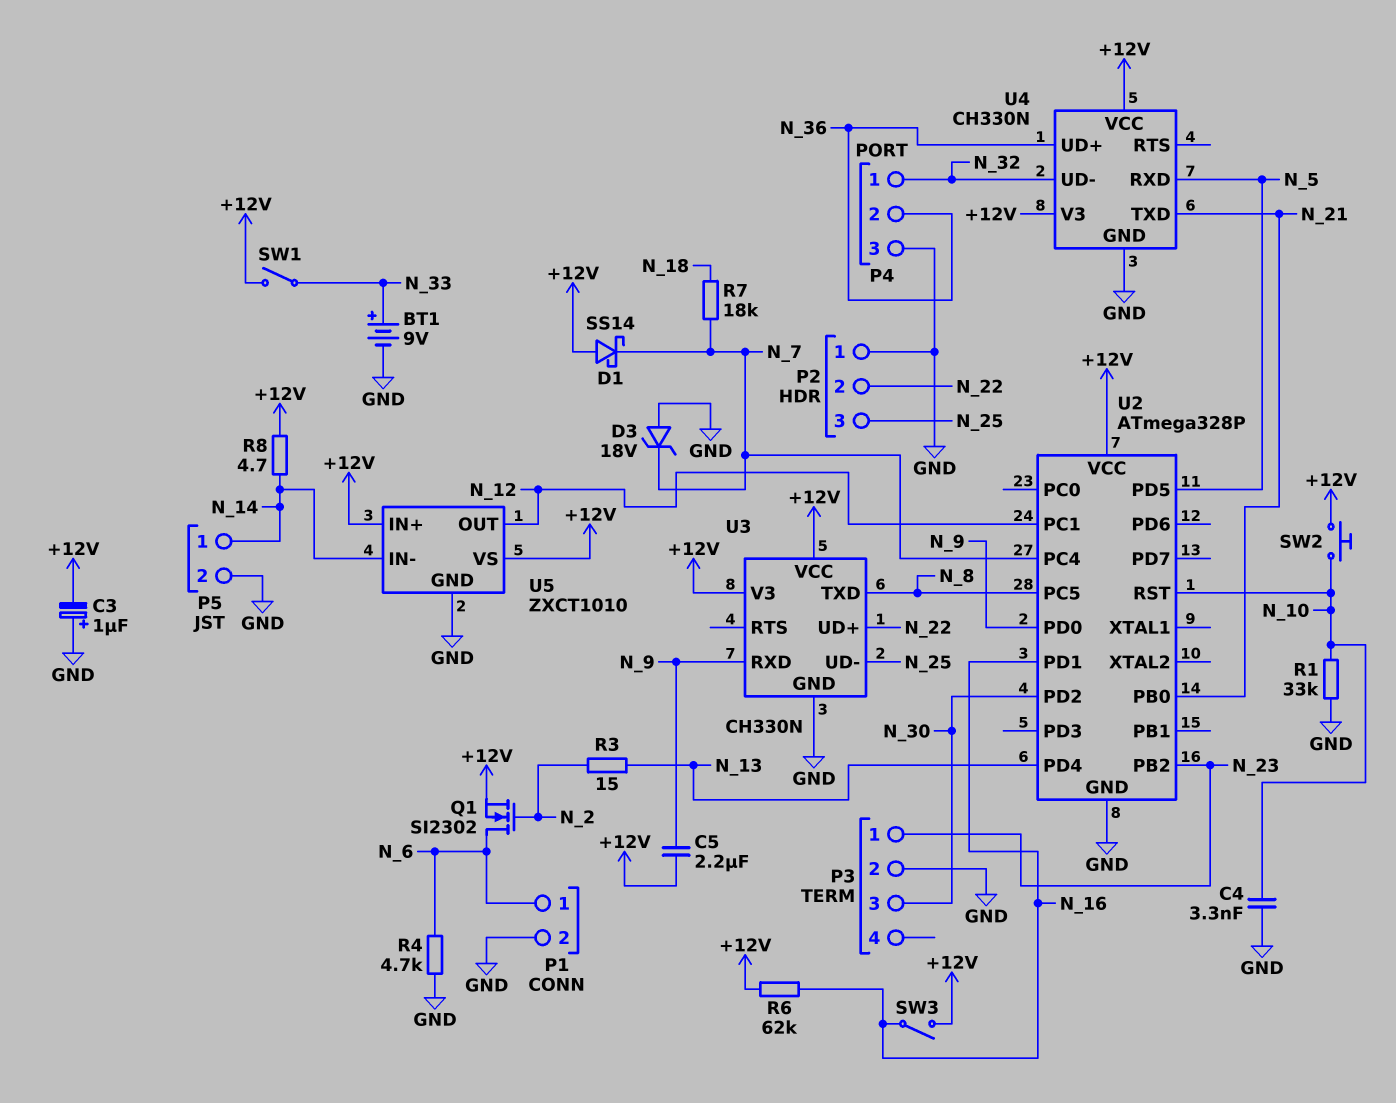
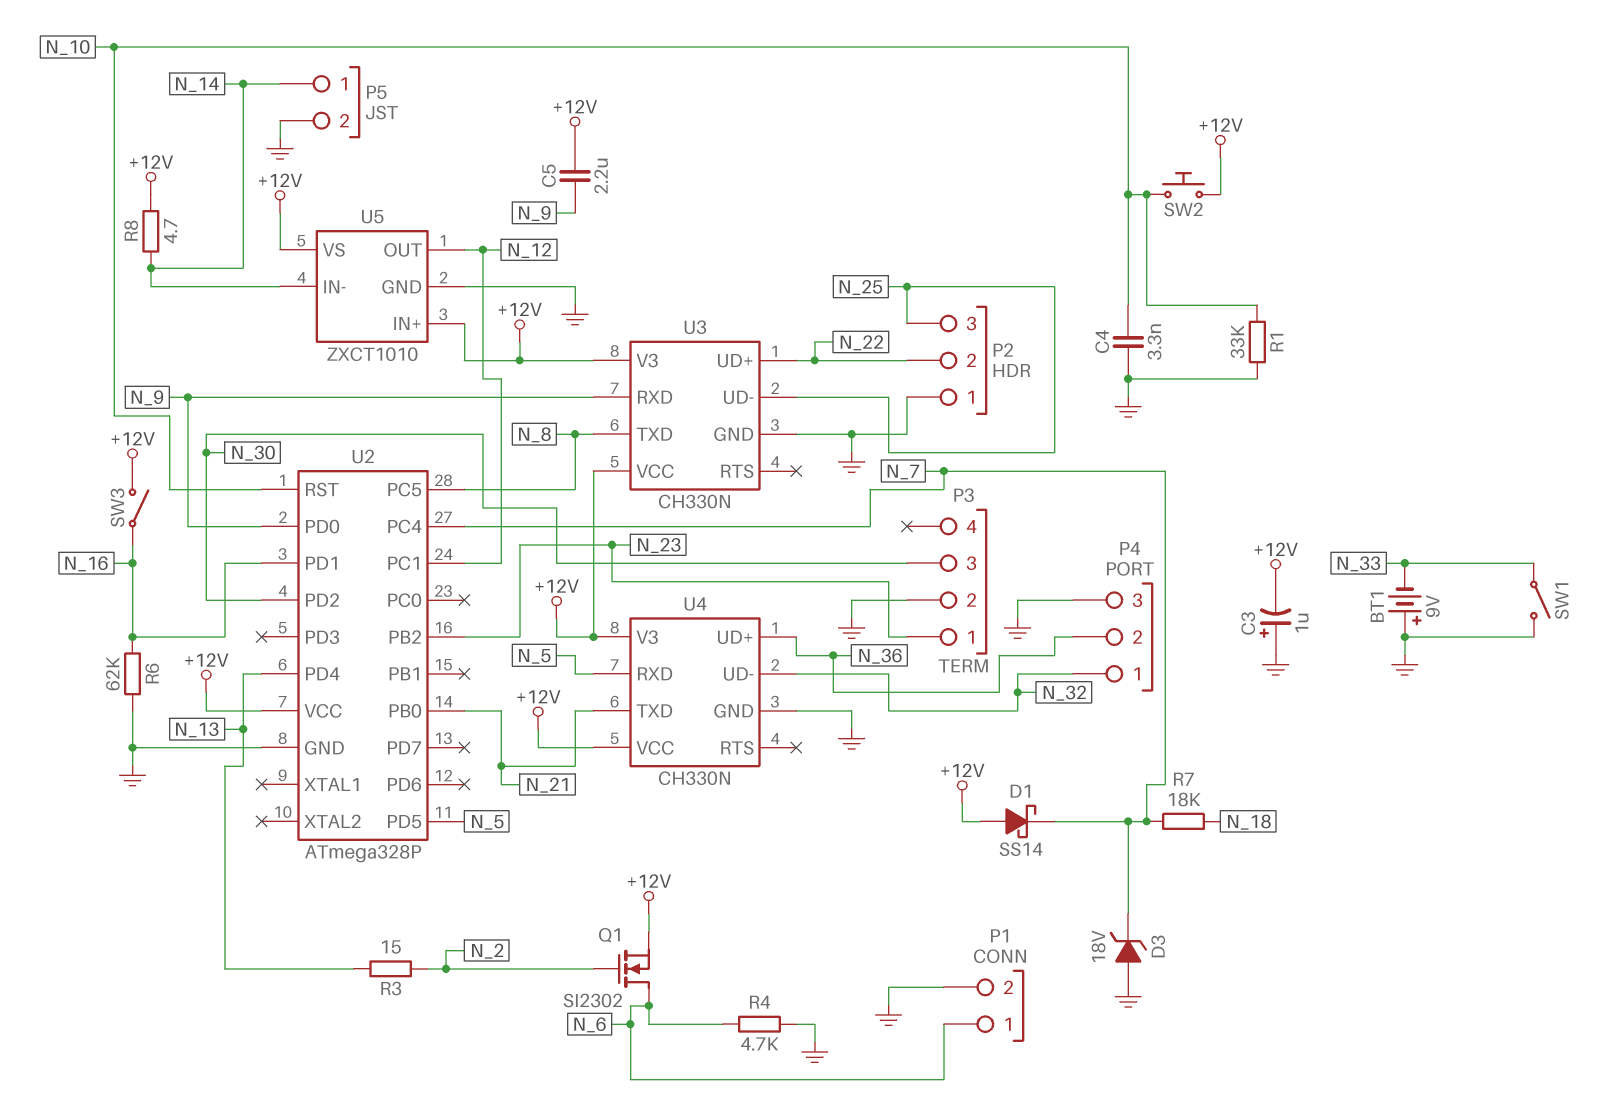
BT1: 9V (plus N_33, minus GND) -> 9V (plus GND, minus N_33)
R6: 62k (+12V, N_16) -> 62k (GND, N_16)
SW1: switch (+12V, N_33) -> switch (GND, N_33)

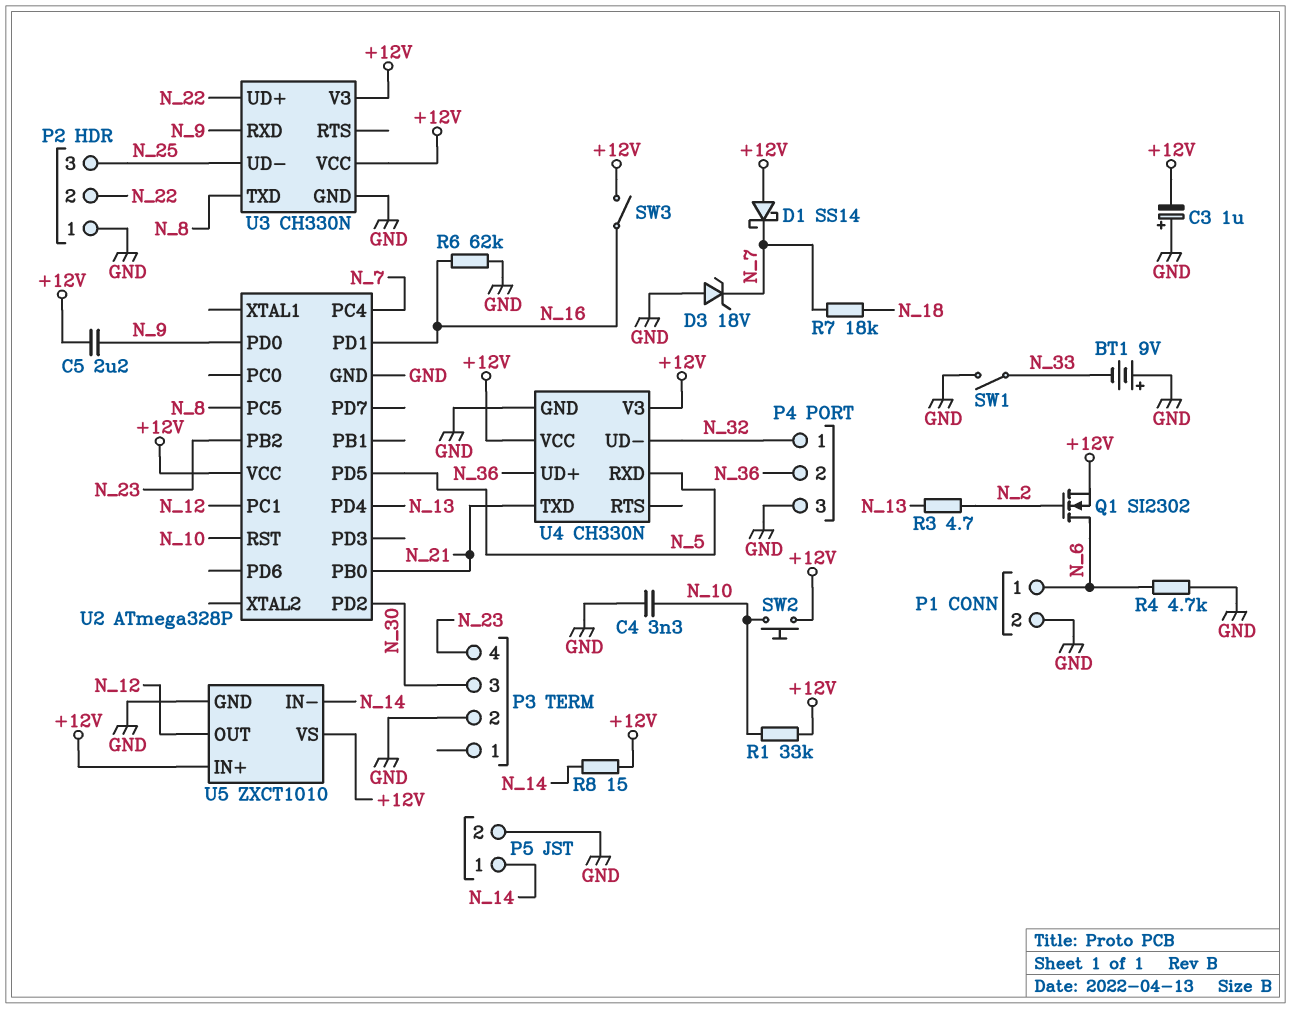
P3 pin 1: N_23 -> none
P3 pin 4: none -> N_23
R1: 33k (GND, N_10) -> 33k (+12V, N_10)
R3: 15 (N_2, N_13) -> 4.7 (N_2, N_13)
R8: 4.7 (+12V, N_14) -> 15 (+12V, N_14)

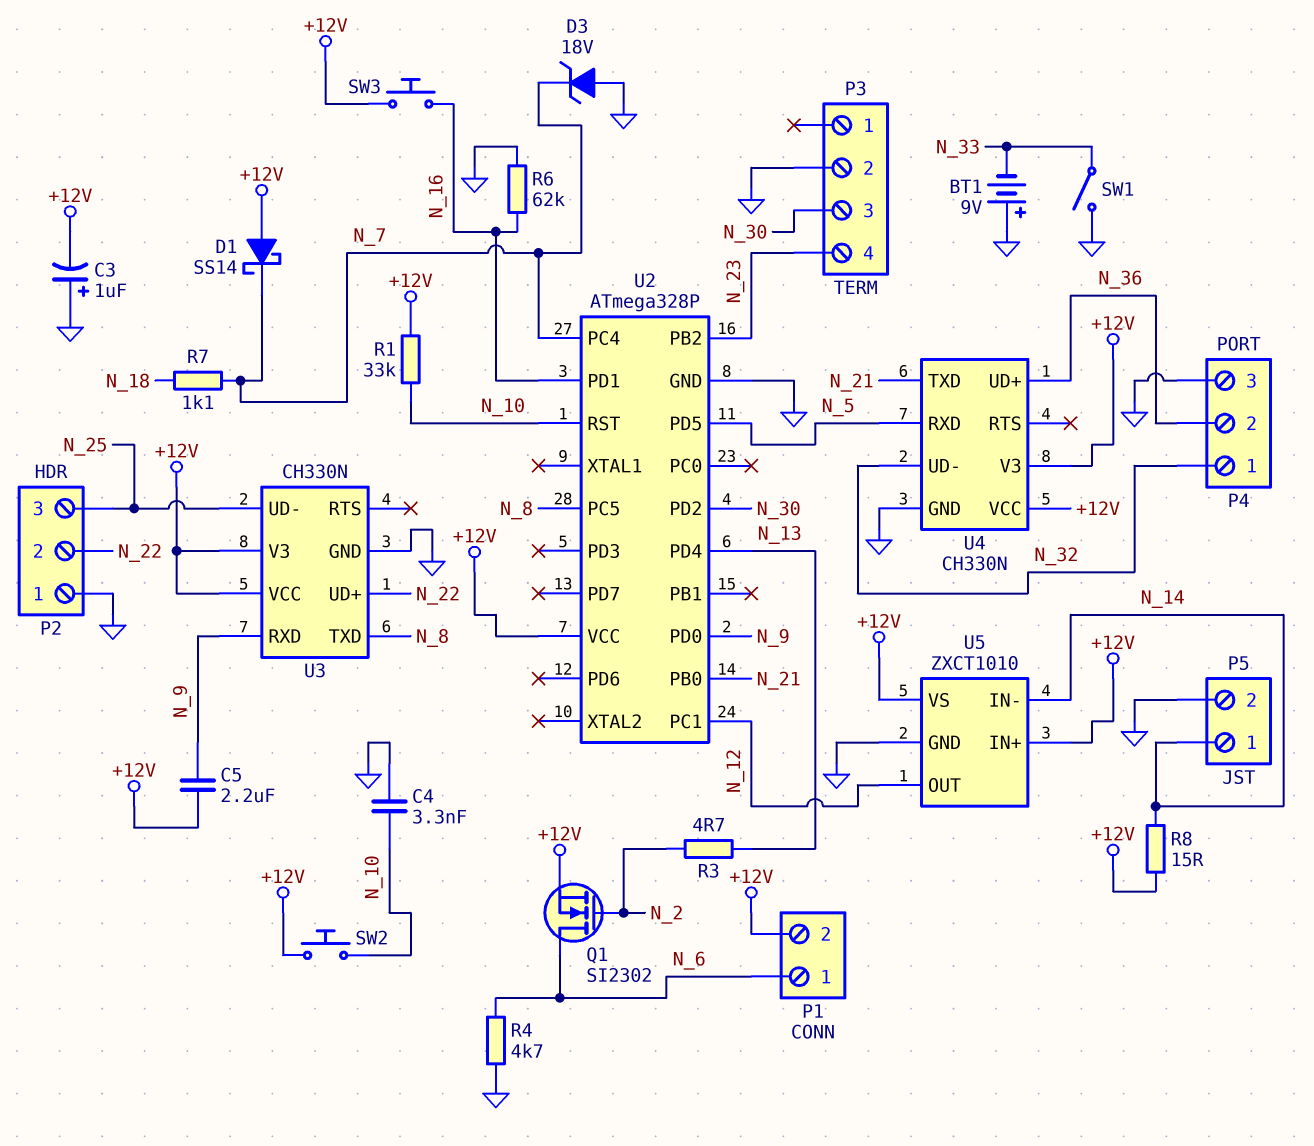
P1 pin 2: GND -> +12V
R7: 18k (N_7, N_18) -> 1.1k (N_7, N_18)
SW3: switch (+12V, N_16) -> button (+12V, N_16)

